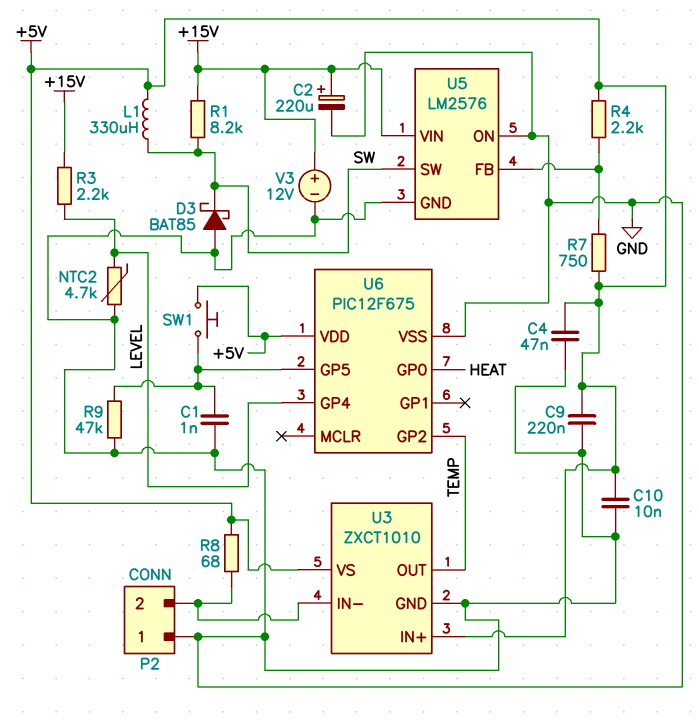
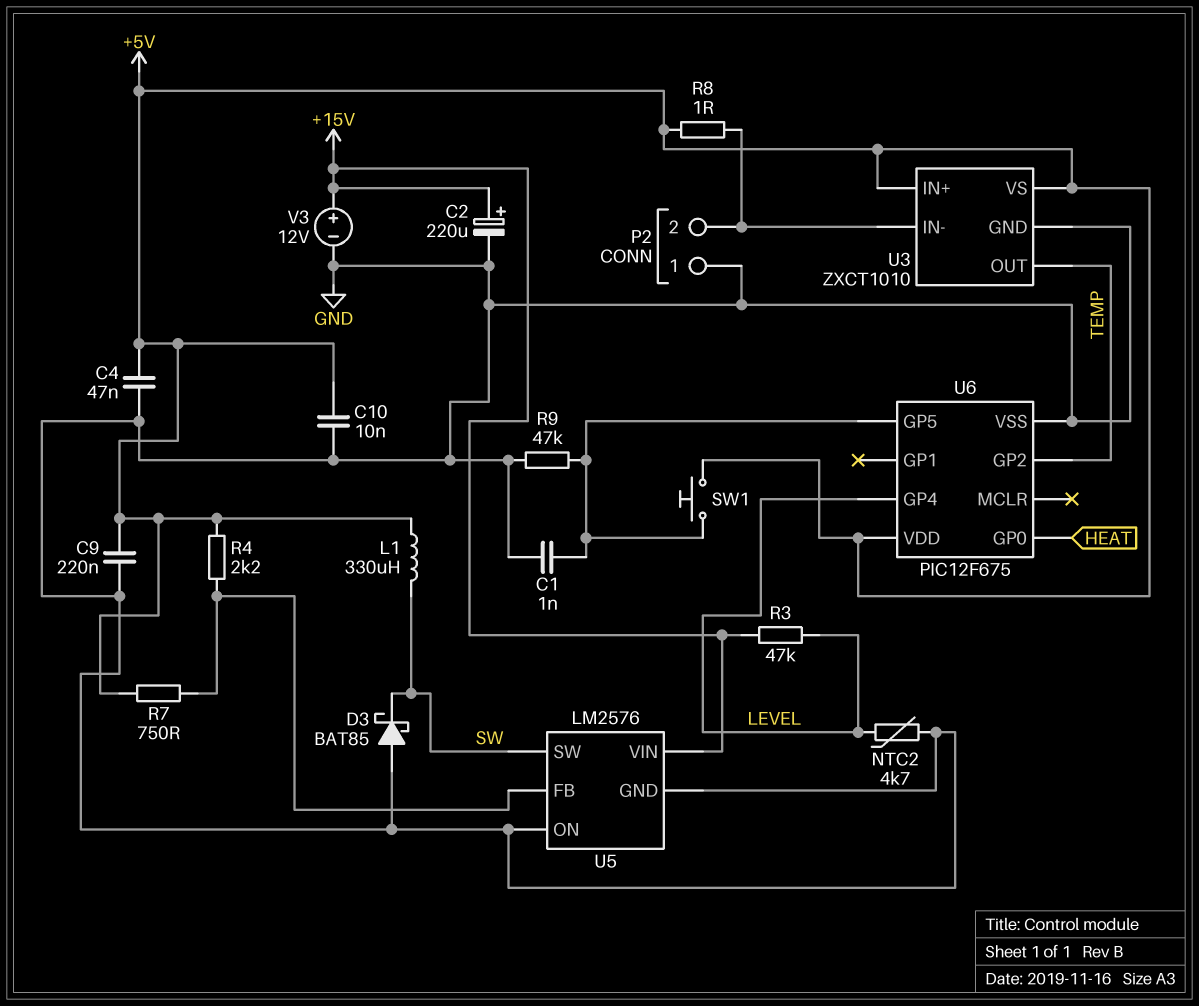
R1: 8.2k (+15V, SW) -> none
R3: 2.2k (+15V, LEVEL) -> 47k (+15V, LEVEL)
R8: 68 (+5V, P2/2) -> 1 (+5V, P2/2)

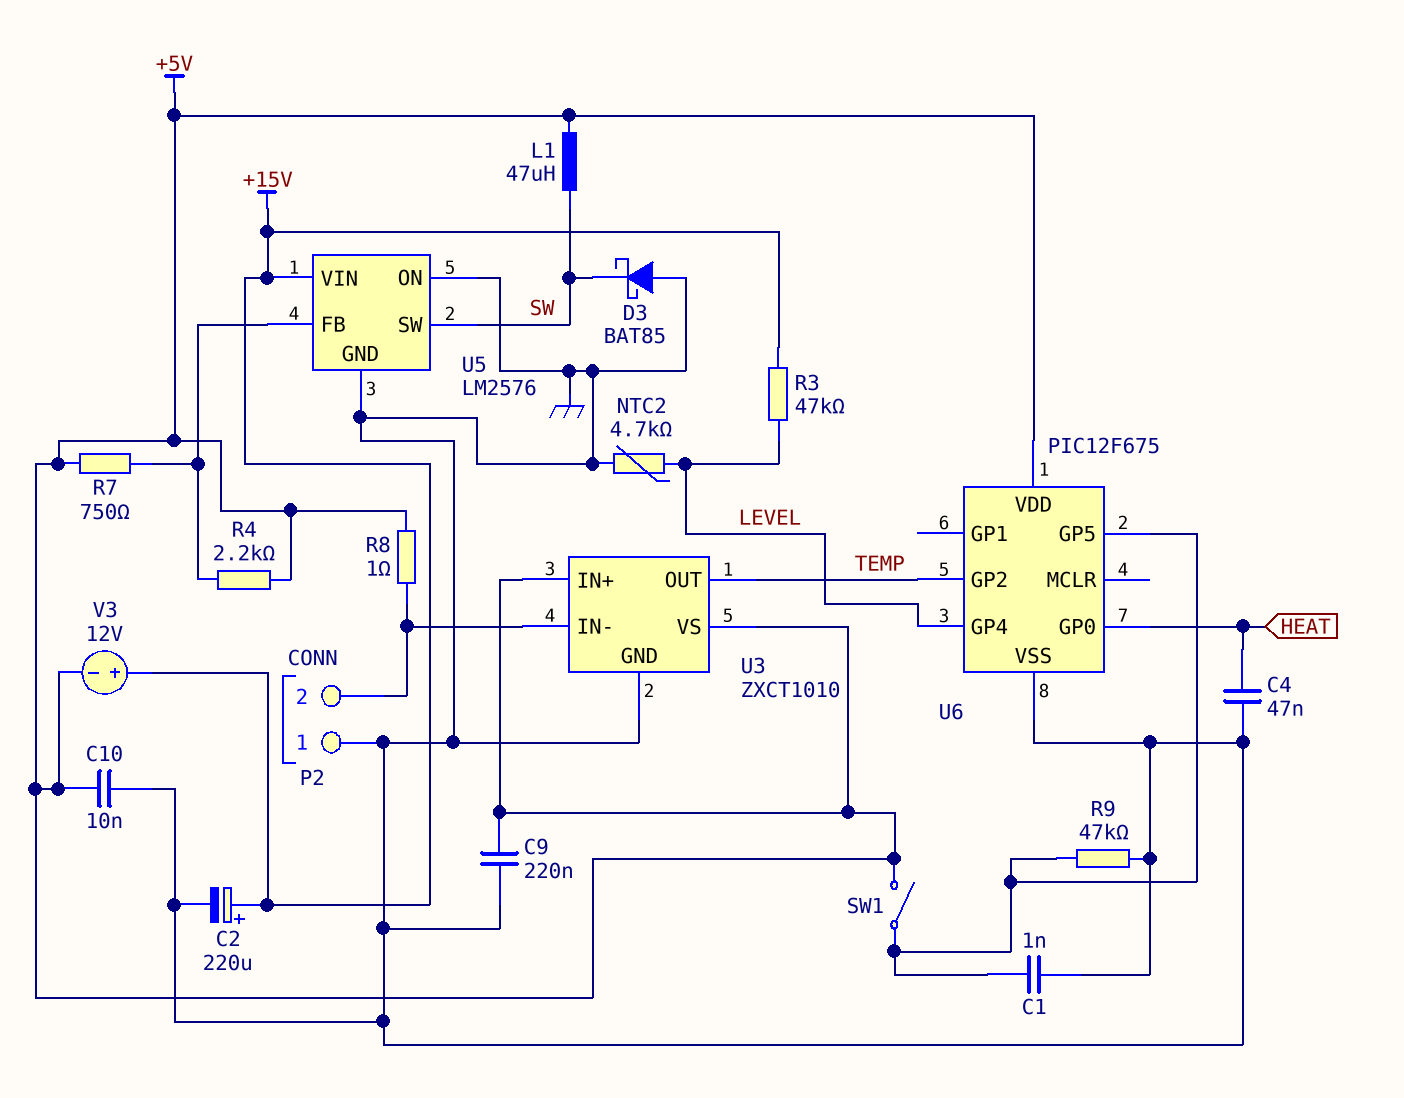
C4: 47nF (+5V, GND) -> 47nF (GND, HEAT)
L1: 330uH (+5V, SW) -> 47uH (+5V, SW)
SW1: button (+5V, U6/GP5) -> switch (+5V, U6/GP5)
V3: 12V (plus +15V, minus GND) -> 12V (plus +15V, minus +5V)

